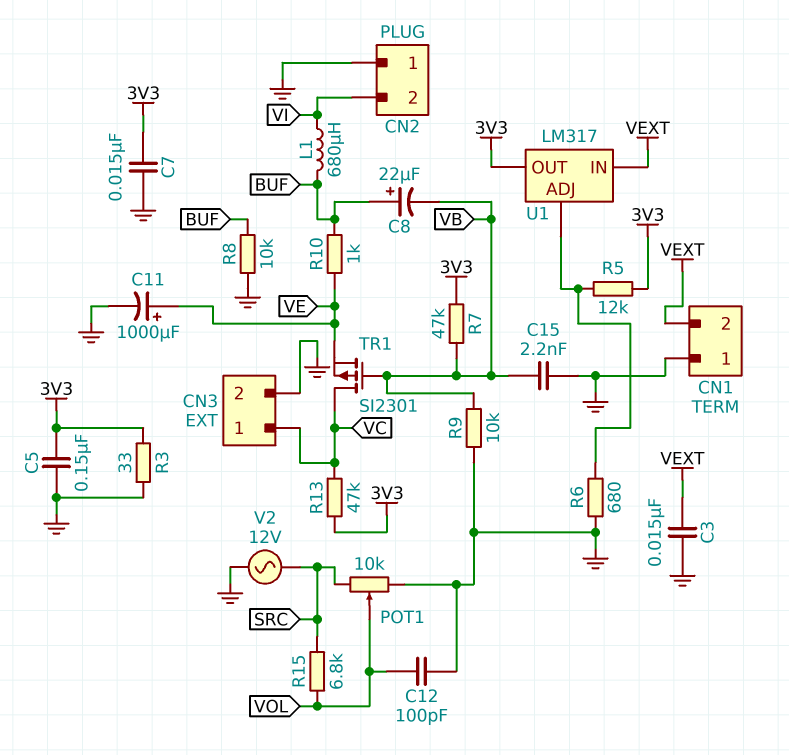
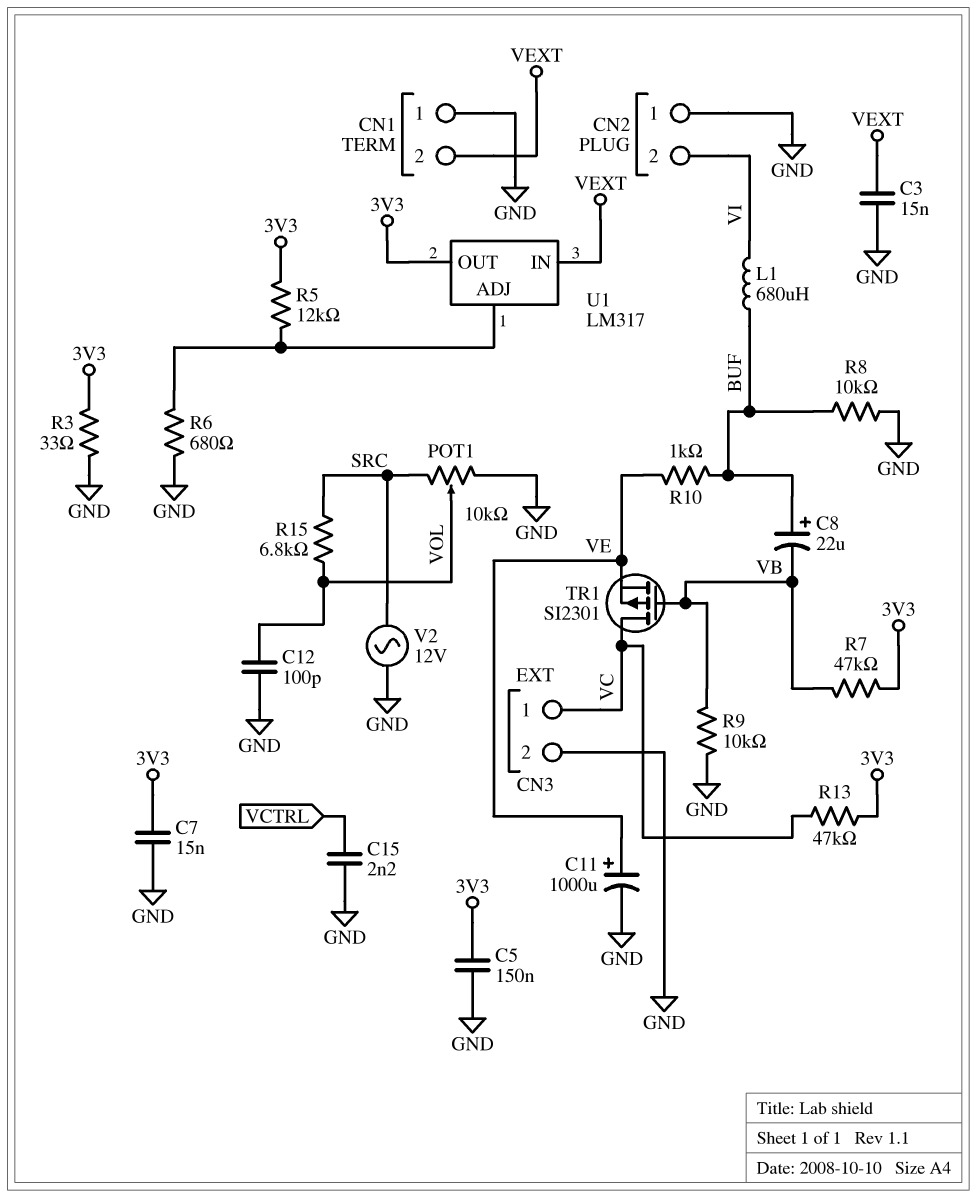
C15: 2.2nF (GND, VB) -> 2.2nF (GND, VCTRL)

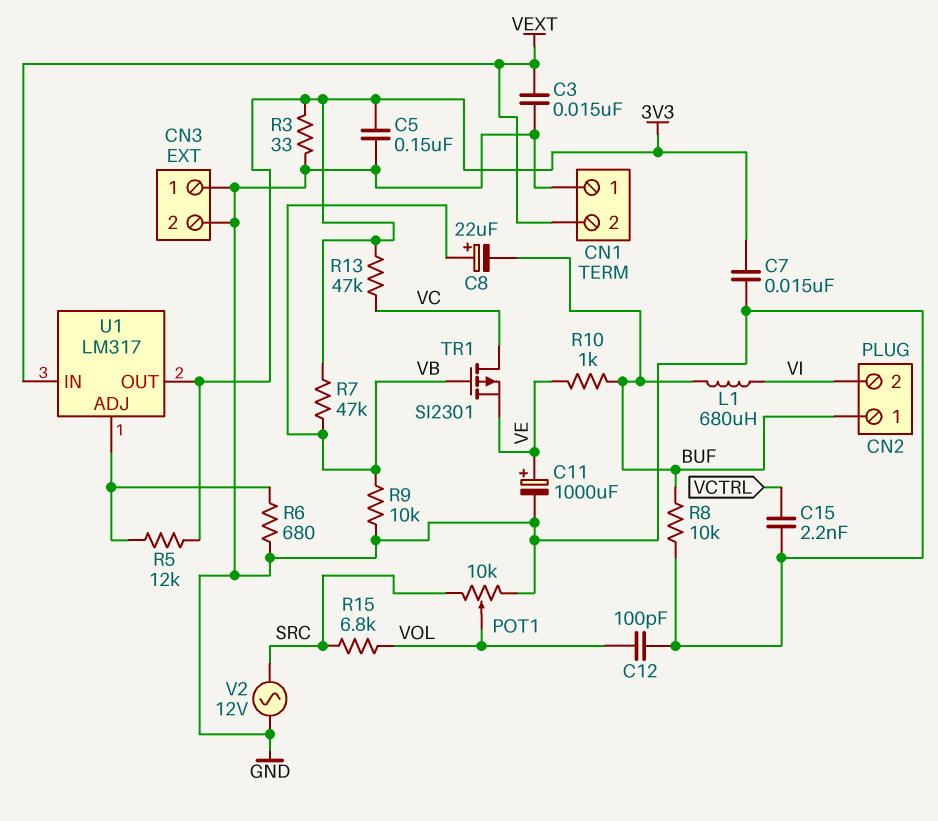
C8: 22uF (plus BUF, minus VB) -> 22uF (plus VB, minus BUF)
CN2 pin 1: GND -> BUF
CN3 pin 1: VC -> GND

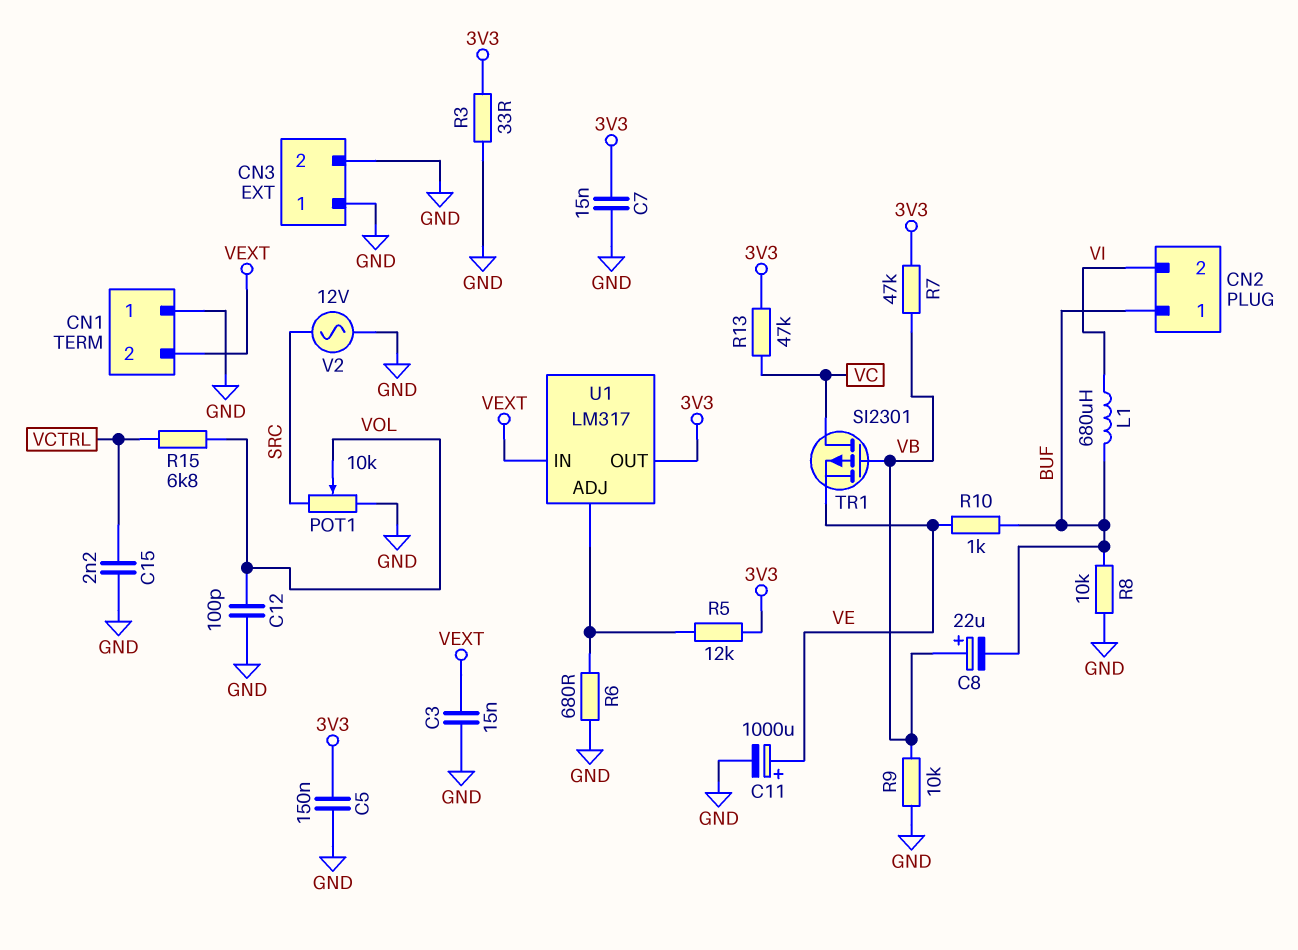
R15: 6.8k (SRC, VOL) -> 6.8k (VCTRL, VOL)

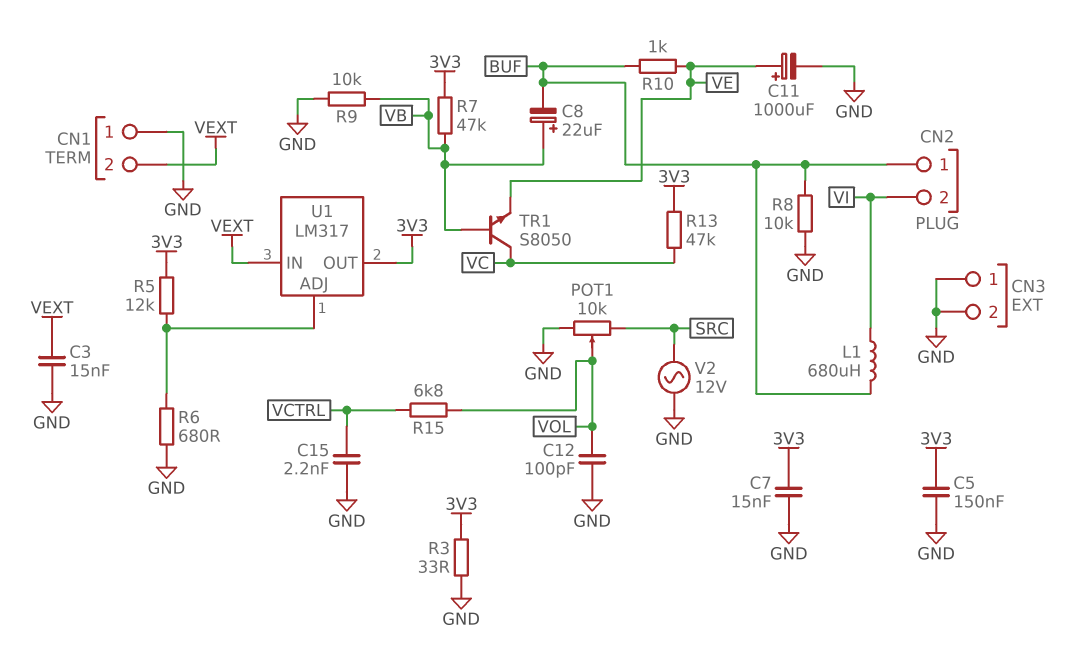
TR1: PMOS SI2301 (G VB, D VC, S VE) -> NPN S8050 (B VB, C VC, E VE)

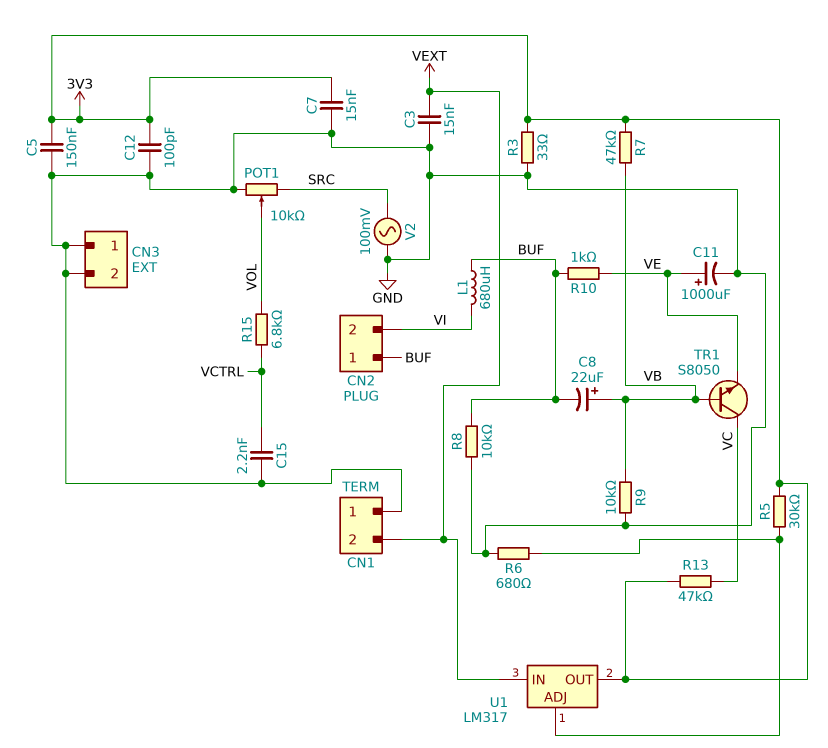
C12: 100pF (GND, VOL) -> 100pF (3V3, GND)
R5: 12k (3V3, U1/ADJ) -> 30k (3V3, U1/ADJ)
V2: AC 12V (GND, SRC) -> AC 100mV (GND, SRC)

